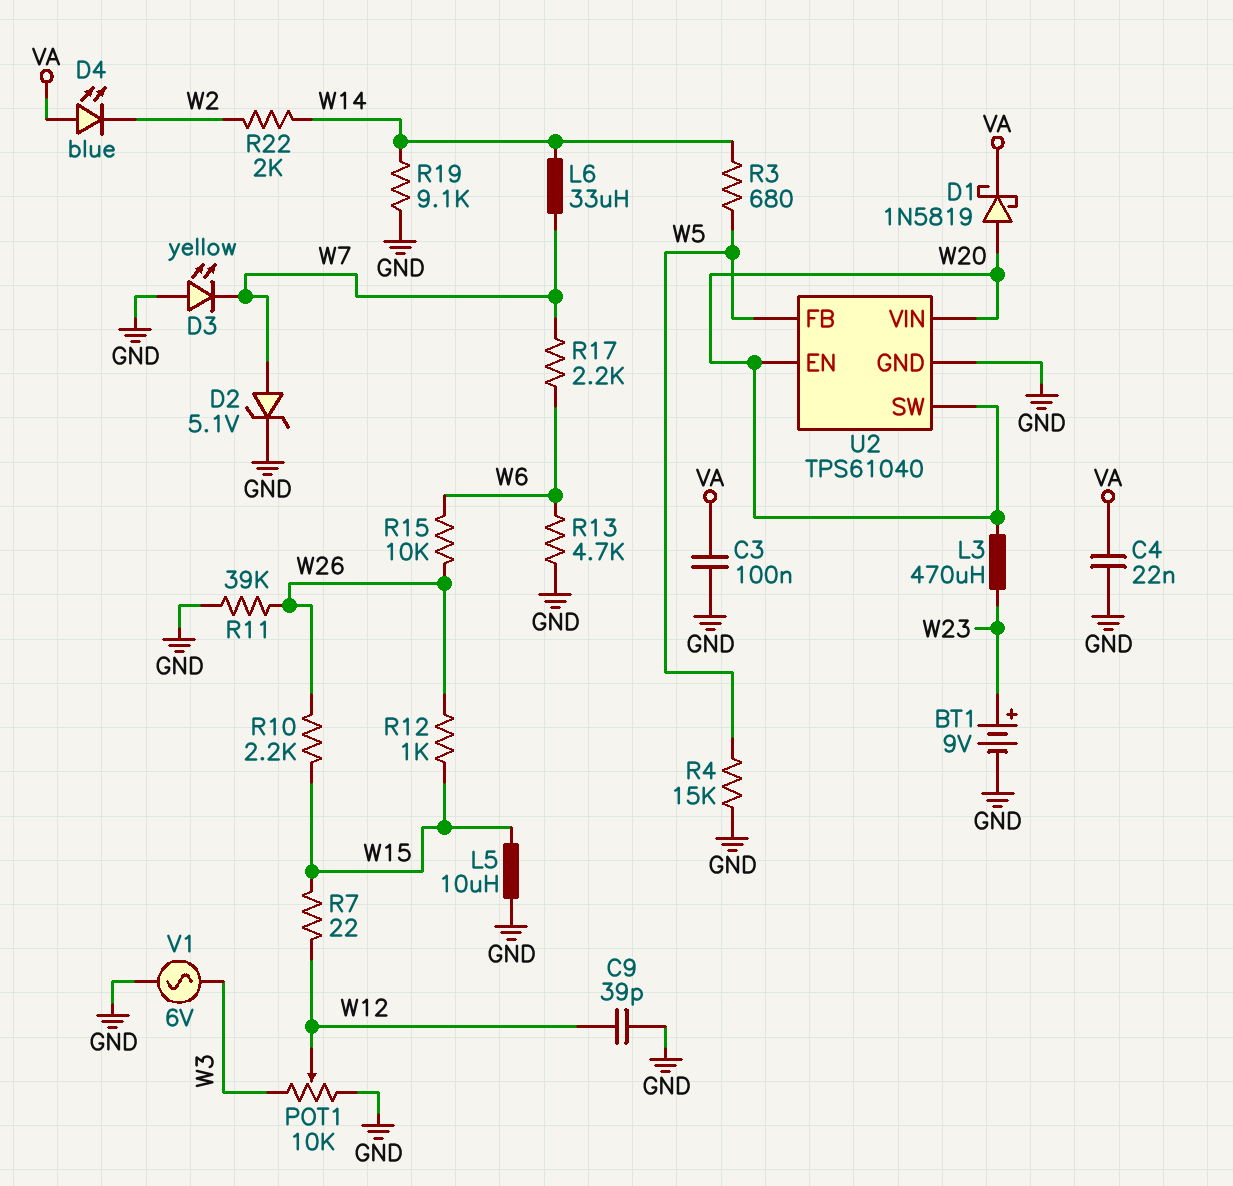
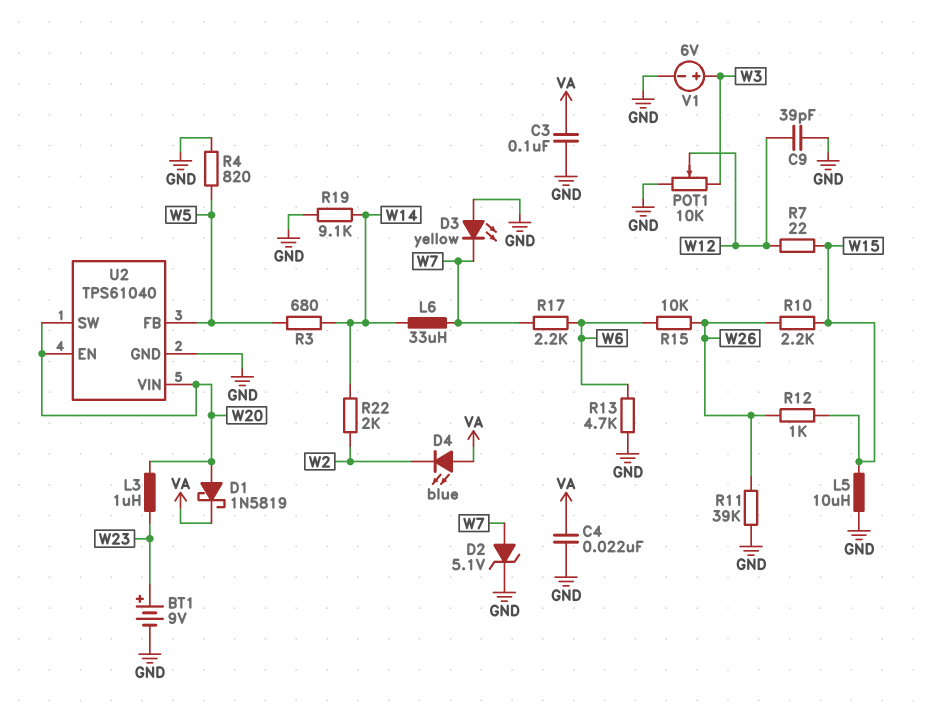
L3: 470uH (W20, W23) -> 1uH (W20, W23)
R4: 15k (GND, W5) -> 820 (GND, W5)
V1: AC 6V (GND, W3) -> 6V (plus W3, minus GND)

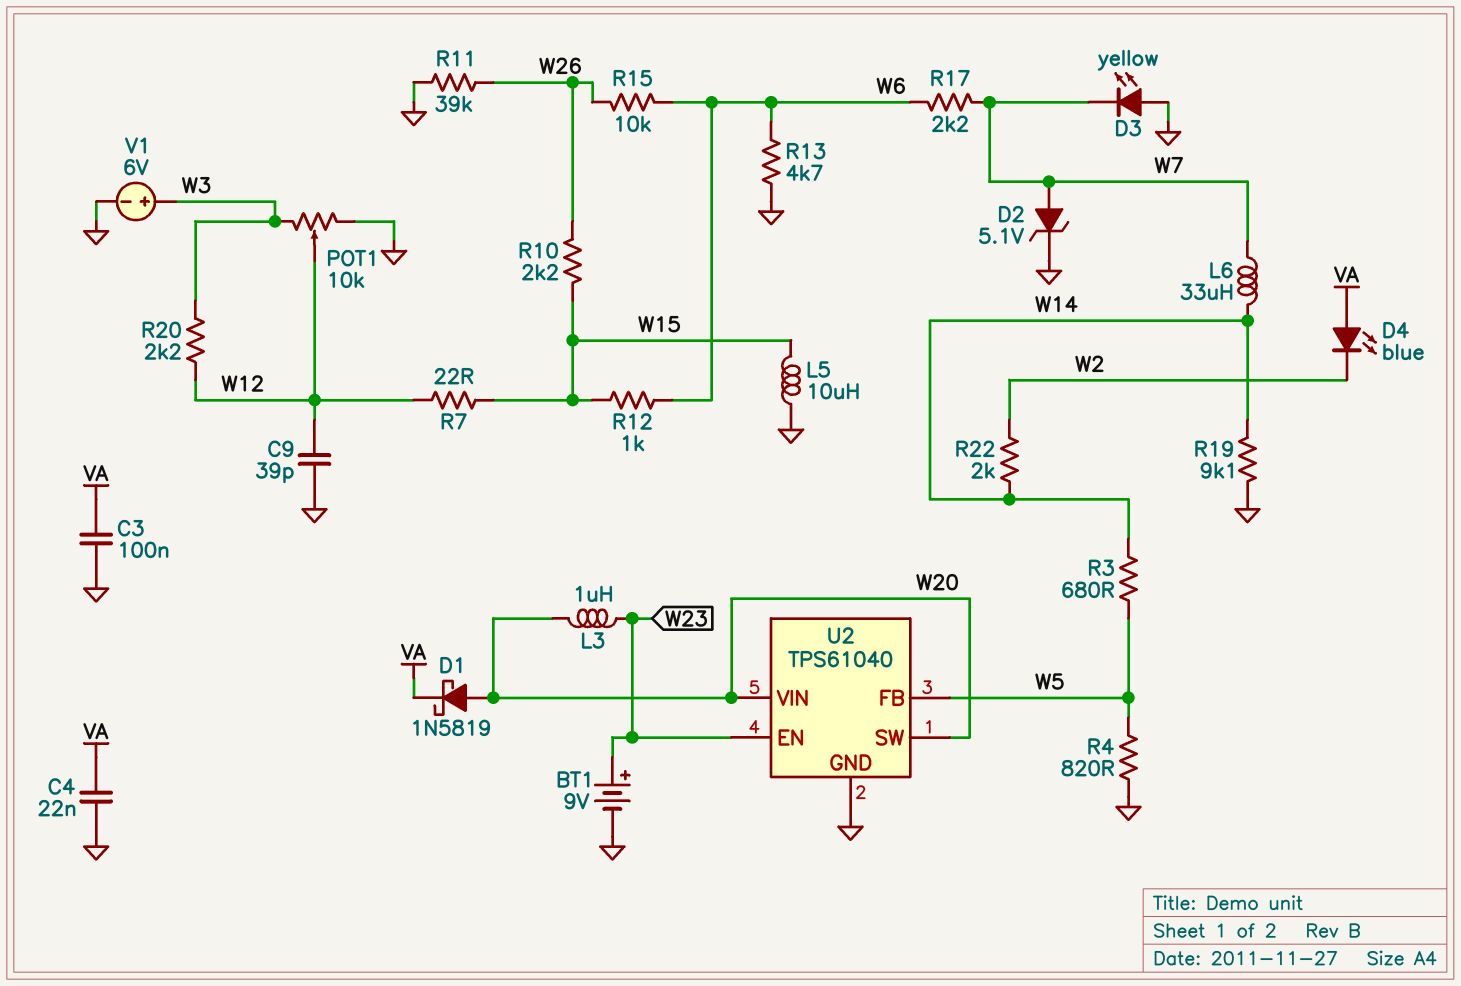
R12: 1k (W15, W26) -> 1k (W6, W15)
R20: none -> 2.2k (W3, W12)
U2 pin EN: W20 -> W23

